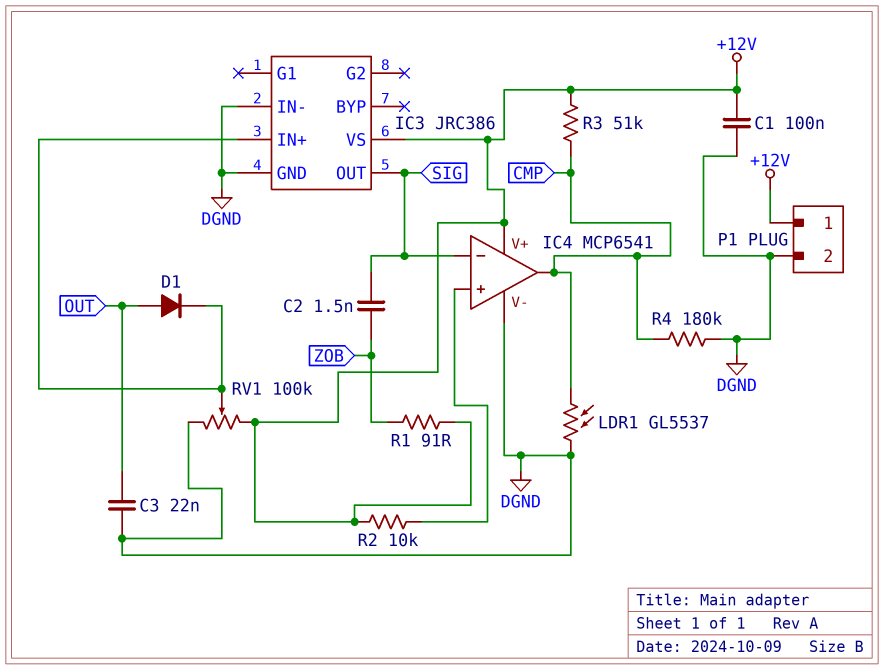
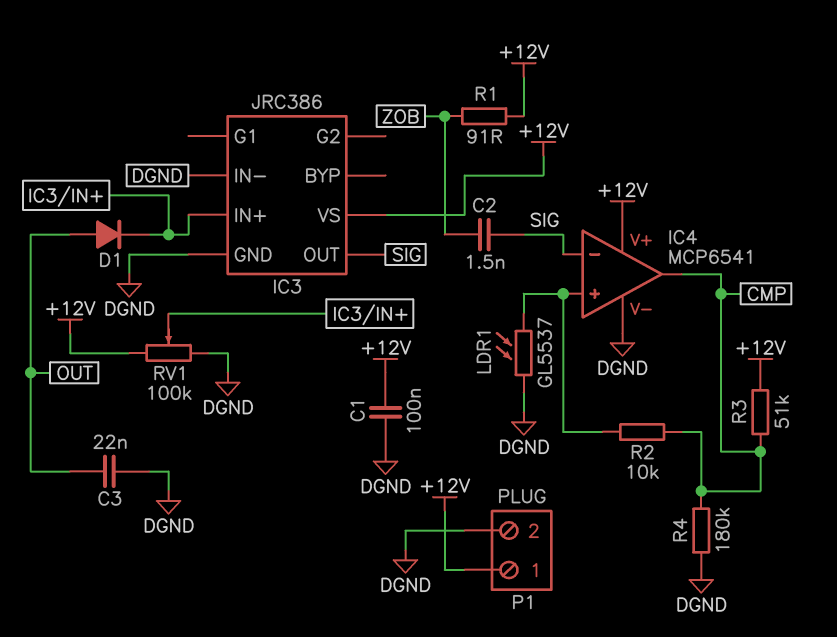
LDR1: GL5537 (CMP, DGND) -> GL5537 (DGND, IC4/in+)
R2: 10k (+12V, IC4/in+) -> 10k (CMP, IC4/in+)

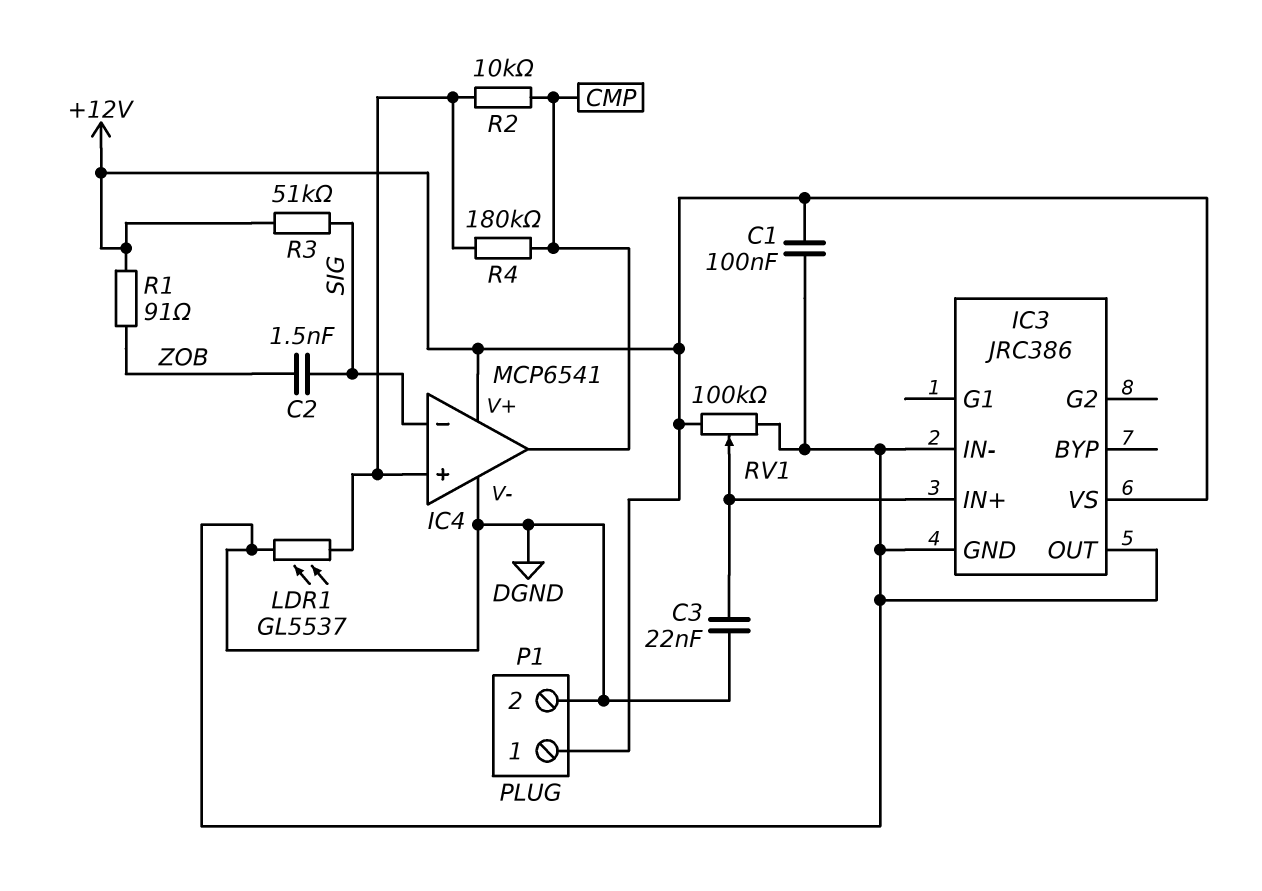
C3: 22nF (DGND, OUT) -> 22nF (DGND, IC3/IN+)
D1: diode (A OUT, K IC3/IN+) -> none
IC3 pin OUT: SIG -> DGND
R3: 51k (+12V, CMP) -> 51k (+12V, SIG)
R4: 180k (CMP, DGND) -> 180k (CMP, IC4/in+)

